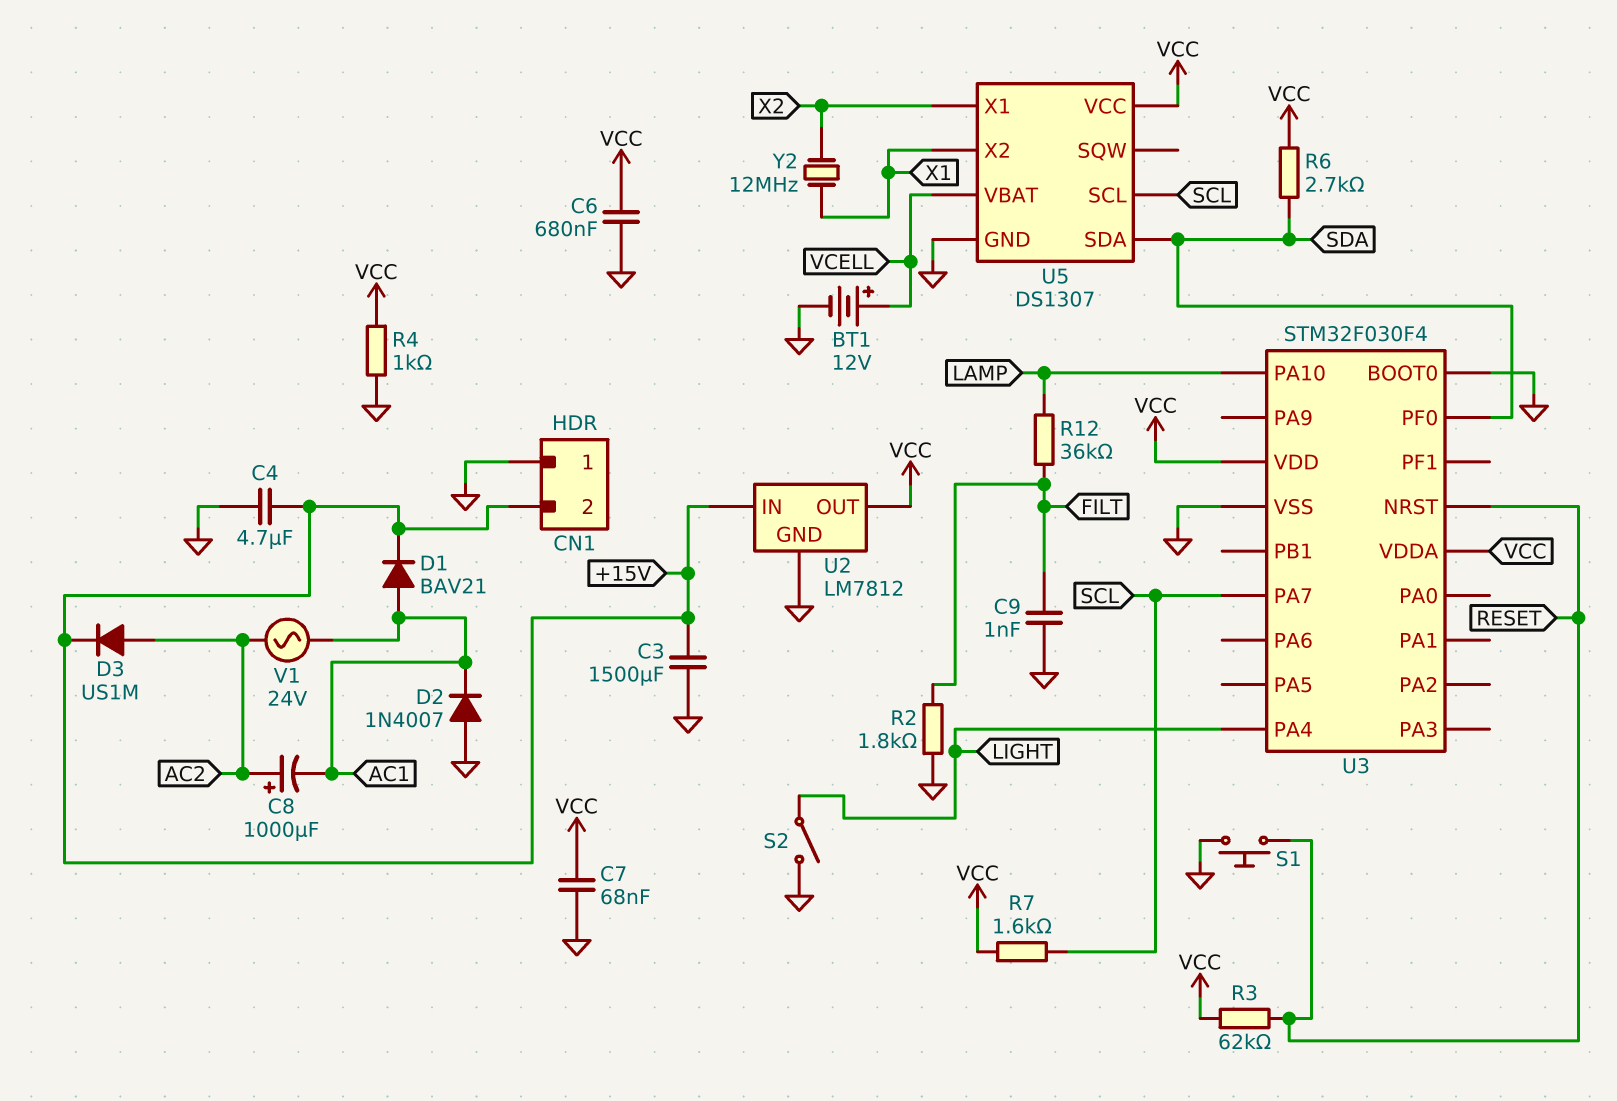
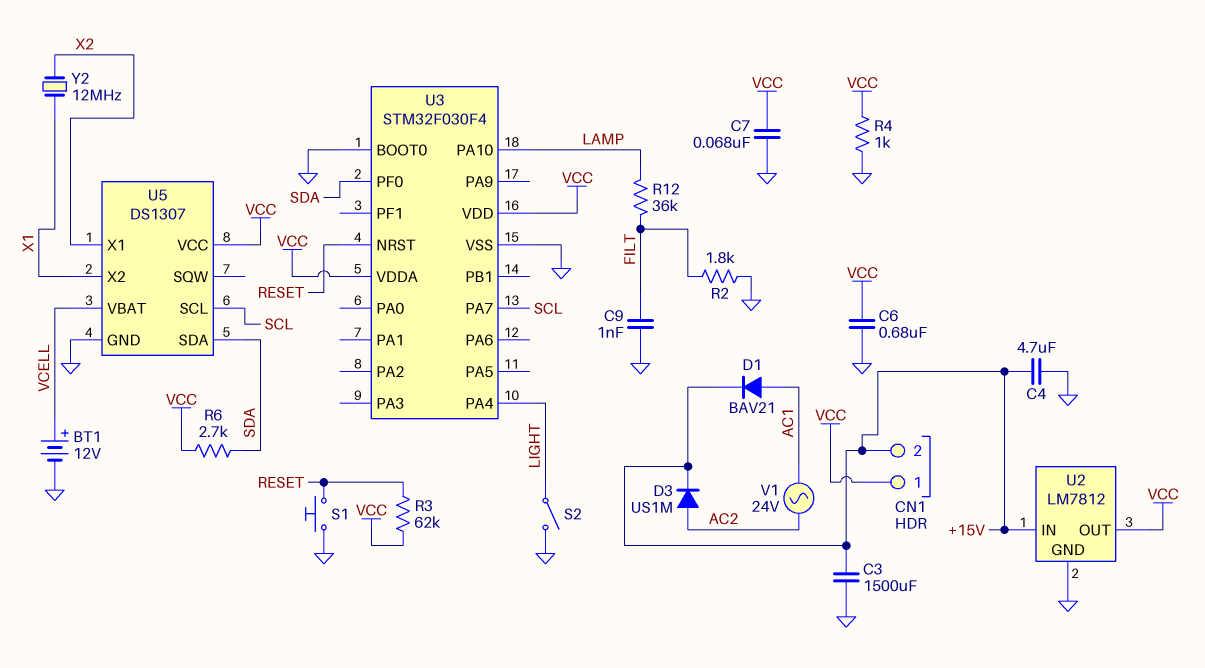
C8: 1000uF (plus AC2, minus AC1) -> none
CN1 pin 1: GND -> VCC
D2: diode 1N4007 (A GND, K AC1) -> none
R7: 1.6k (SCL, VCC) -> none

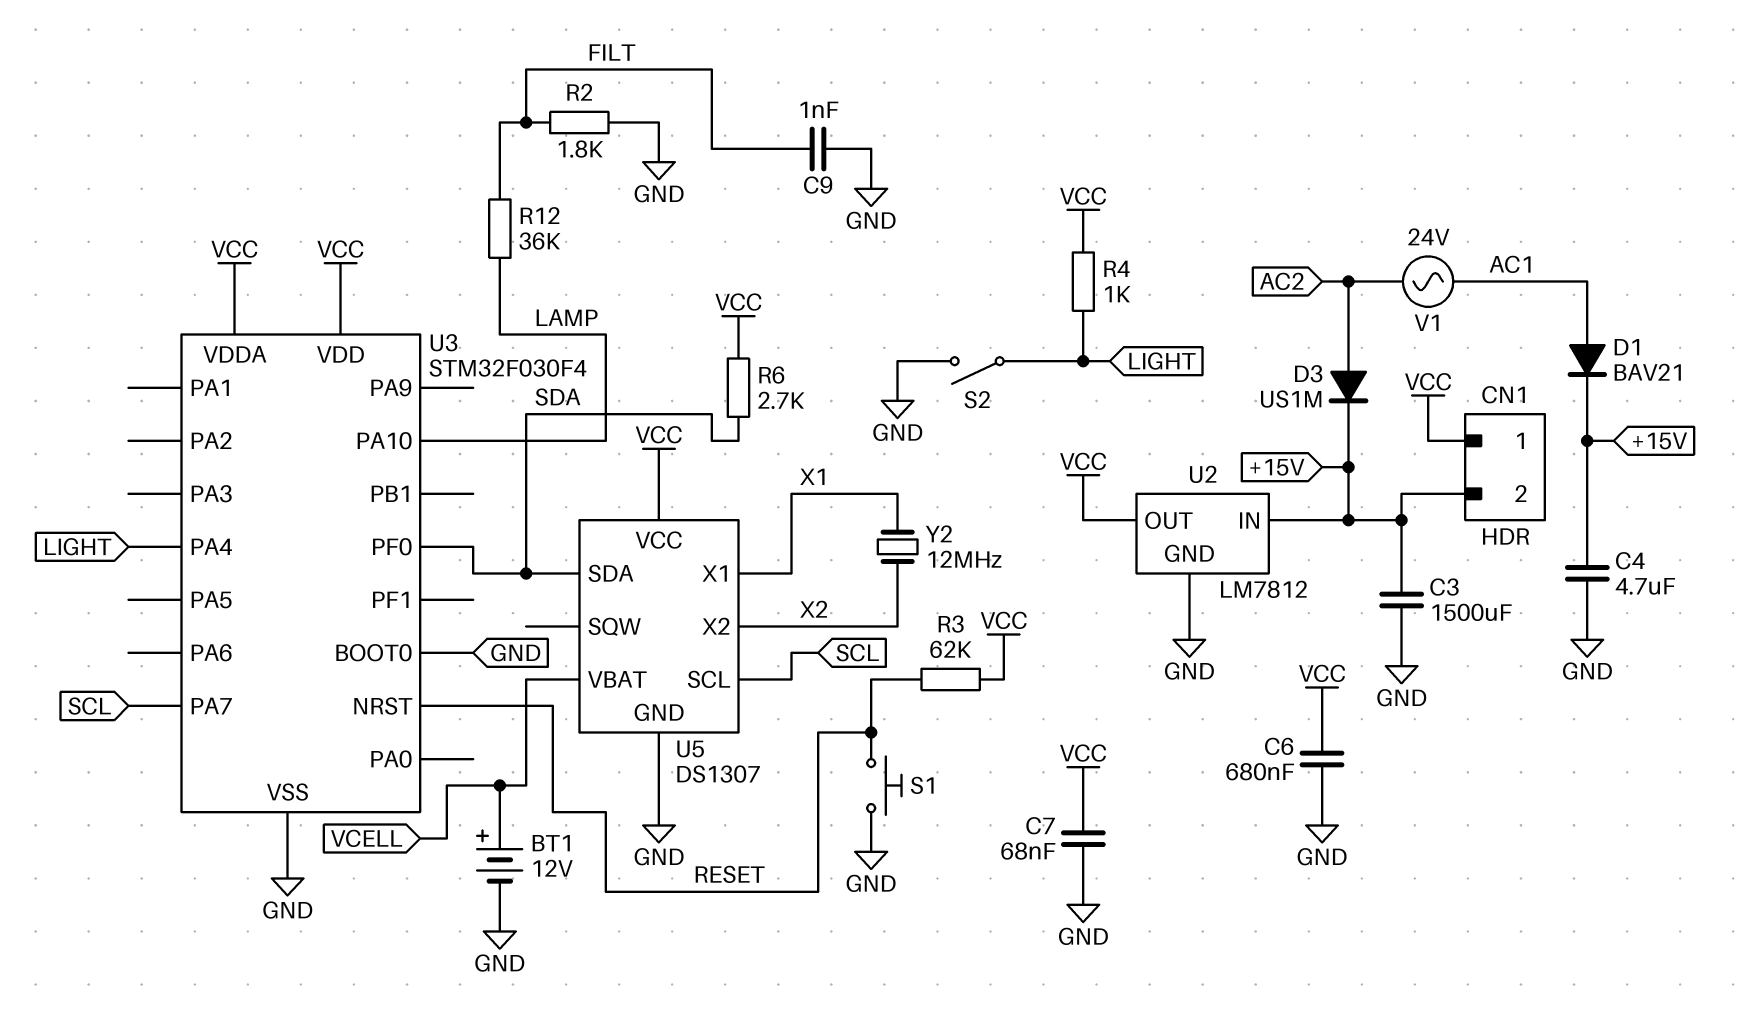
R4: 1k (GND, VCC) -> 1k (LIGHT, VCC)
U5 pin X1: X2 -> X1
U5 pin X2: X1 -> X2

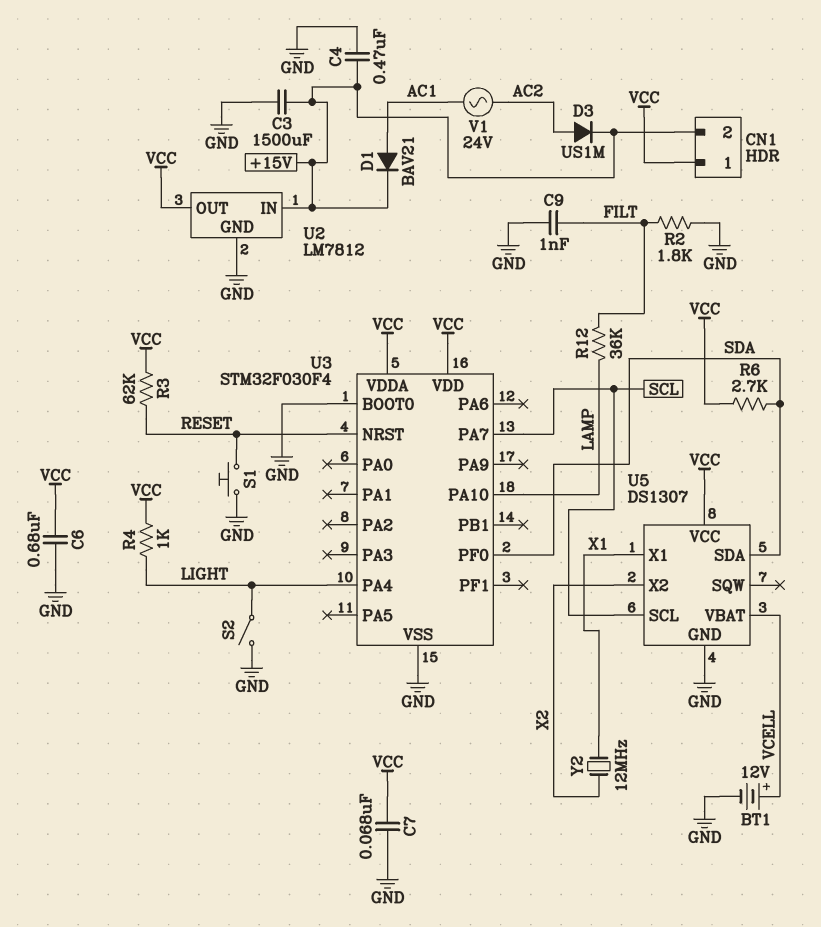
C4: 4.7uF (+15V, GND) -> 470nF (+15V, GND)

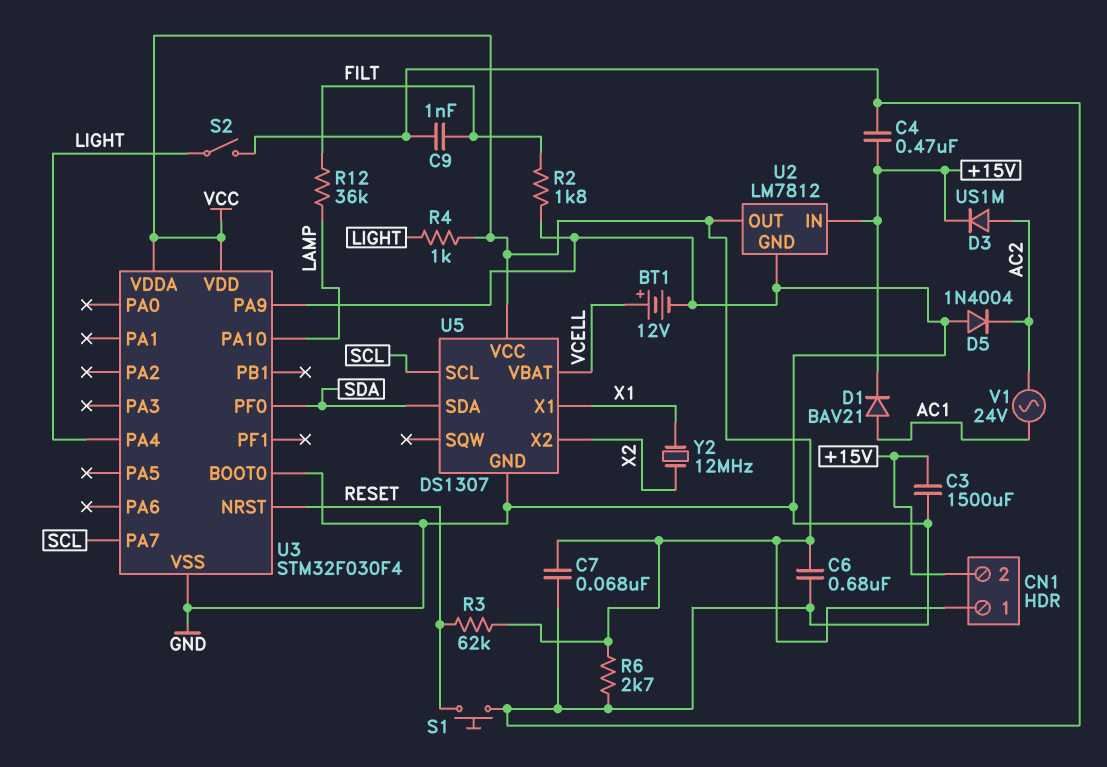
D5: none -> diode 1N4004 (A GND, K AC2)
R6: 2.7k (SDA, VCC) -> 2.7k (GND, VCC)
U3 pin PA9: none -> GND

